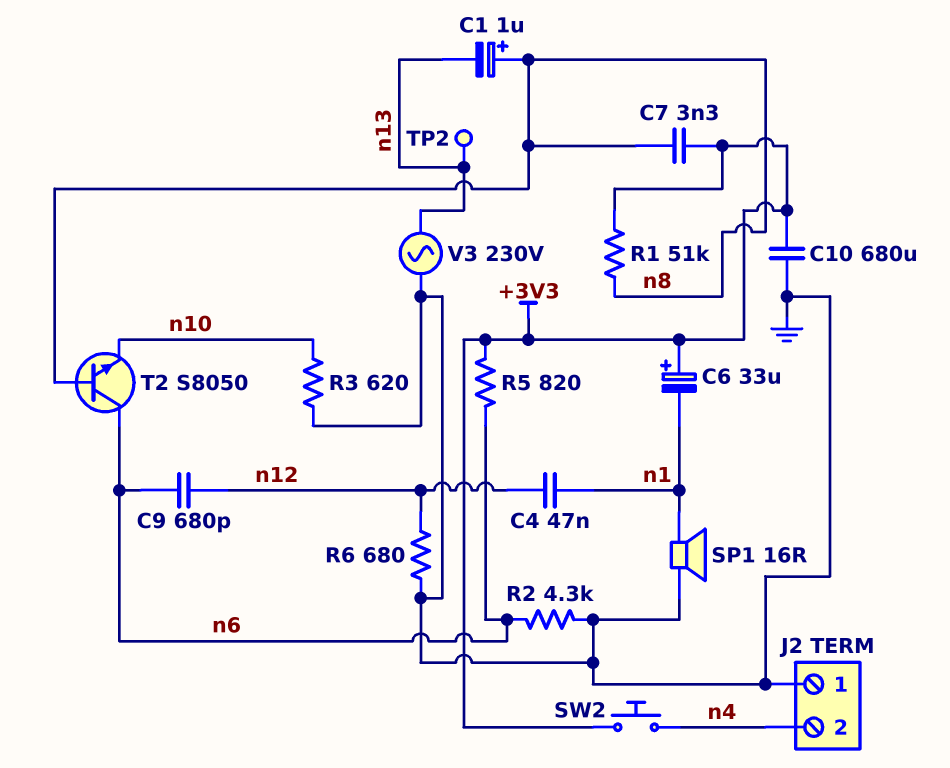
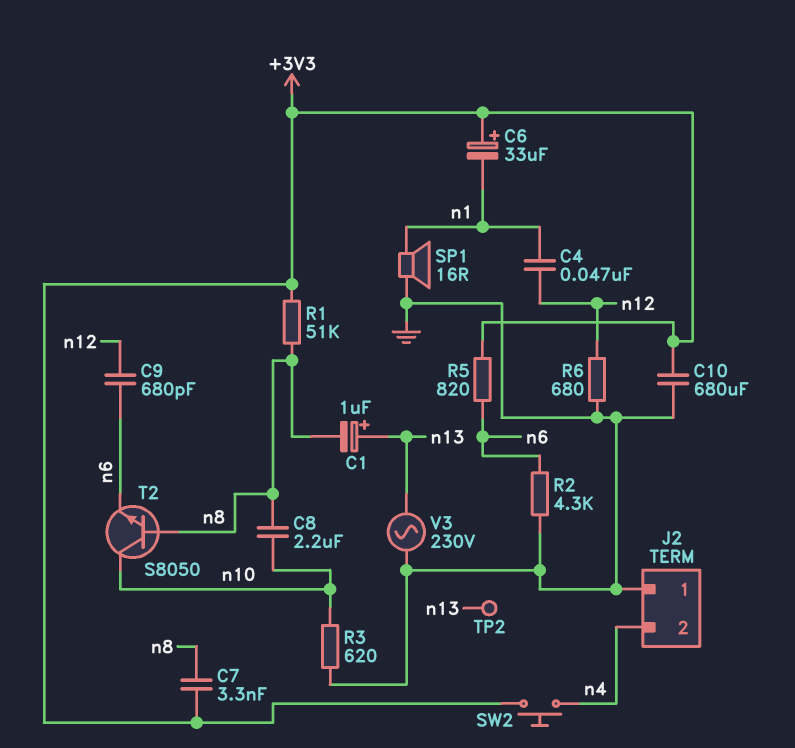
C1: 1uF (plus n8, minus n13) -> 1uF (plus n13, minus n8)
C8: none -> 2.2uF (n8, n10)
T2: NPN S8050 (B n8, C n6, E n10) -> NPN S8050 (B n8, C n10, E n6)

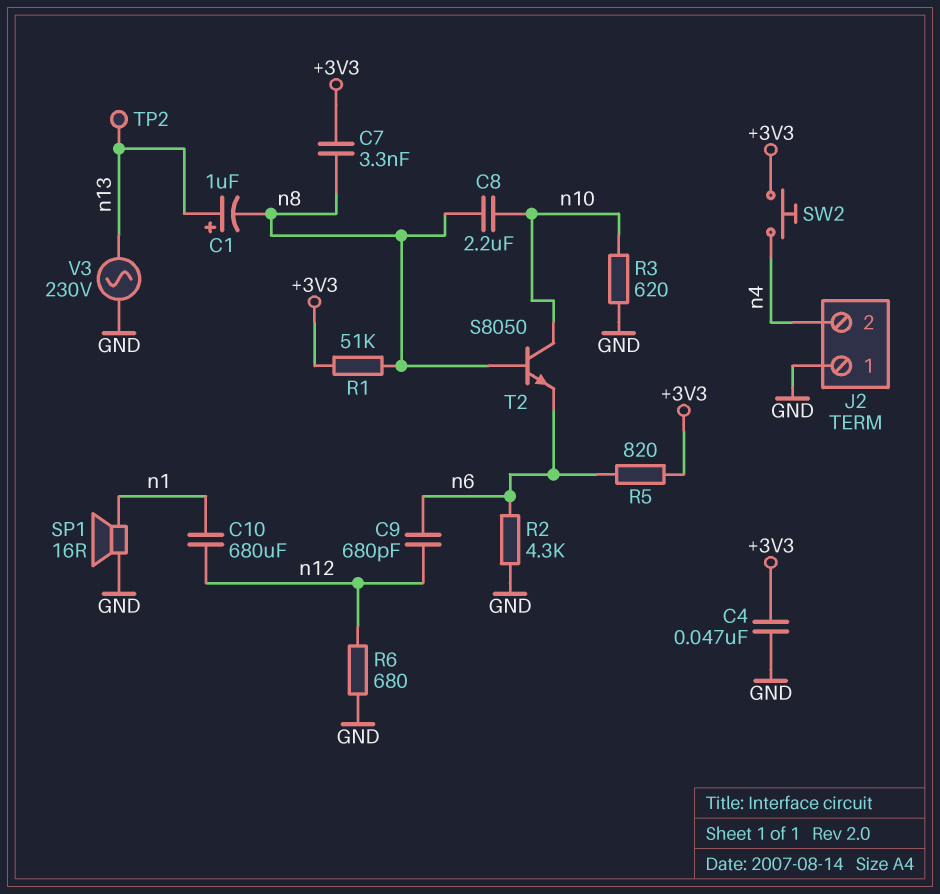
C4: 47nF (n1, n12) -> 47nF (+3V3, GND)
C6: 33uF (plus +3V3, minus n1) -> none
C10: 680uF (+3V3, GND) -> 680uF (n1, n12)

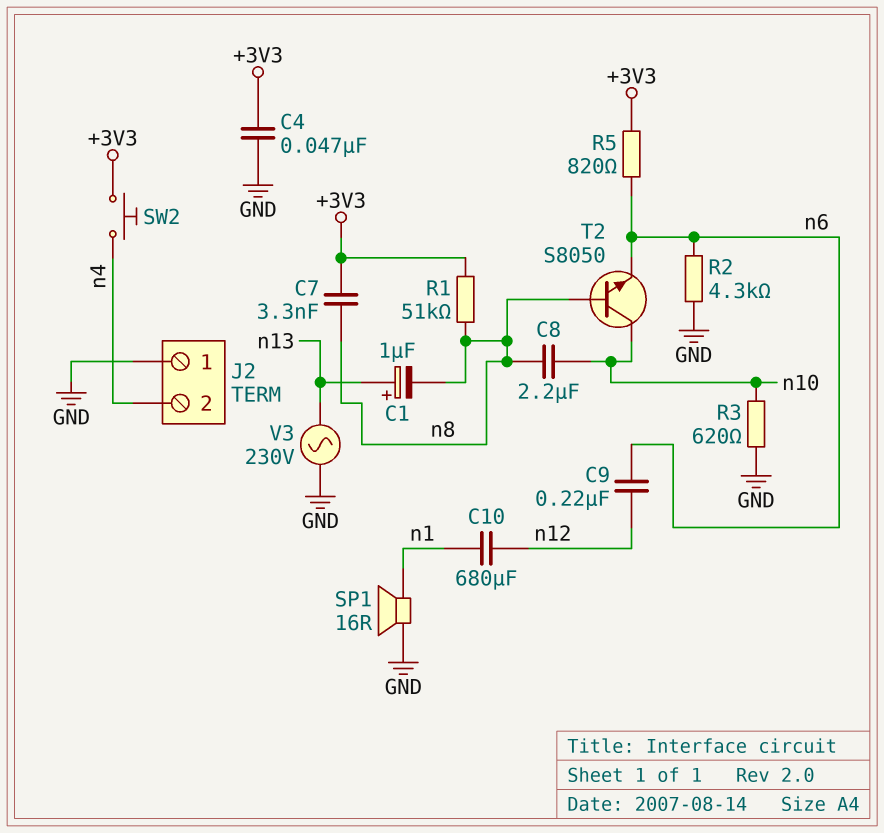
C9: 680pF (n6, n12) -> 220nF (n6, n12)
R6: 680 (GND, n12) -> none
TP2: test point (n13) -> none

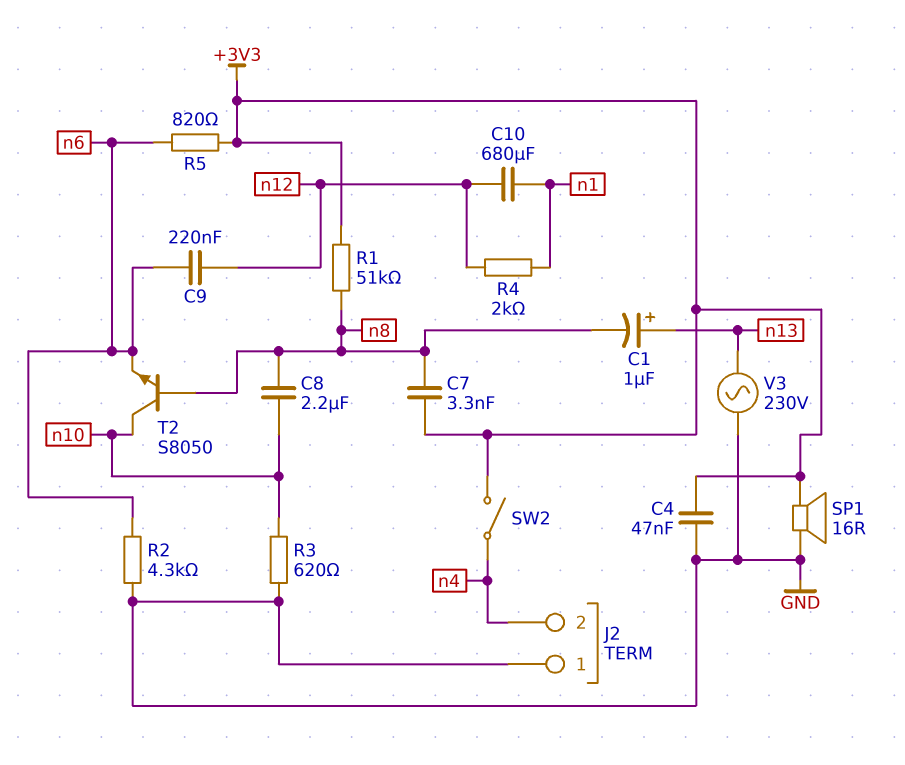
R4: none -> 2k (n1, n12)
SP1: speaker 16R (GND, n1) -> speaker 16R (+3V3, GND)
SW2: button (+3V3, n4) -> switch (+3V3, n4)

